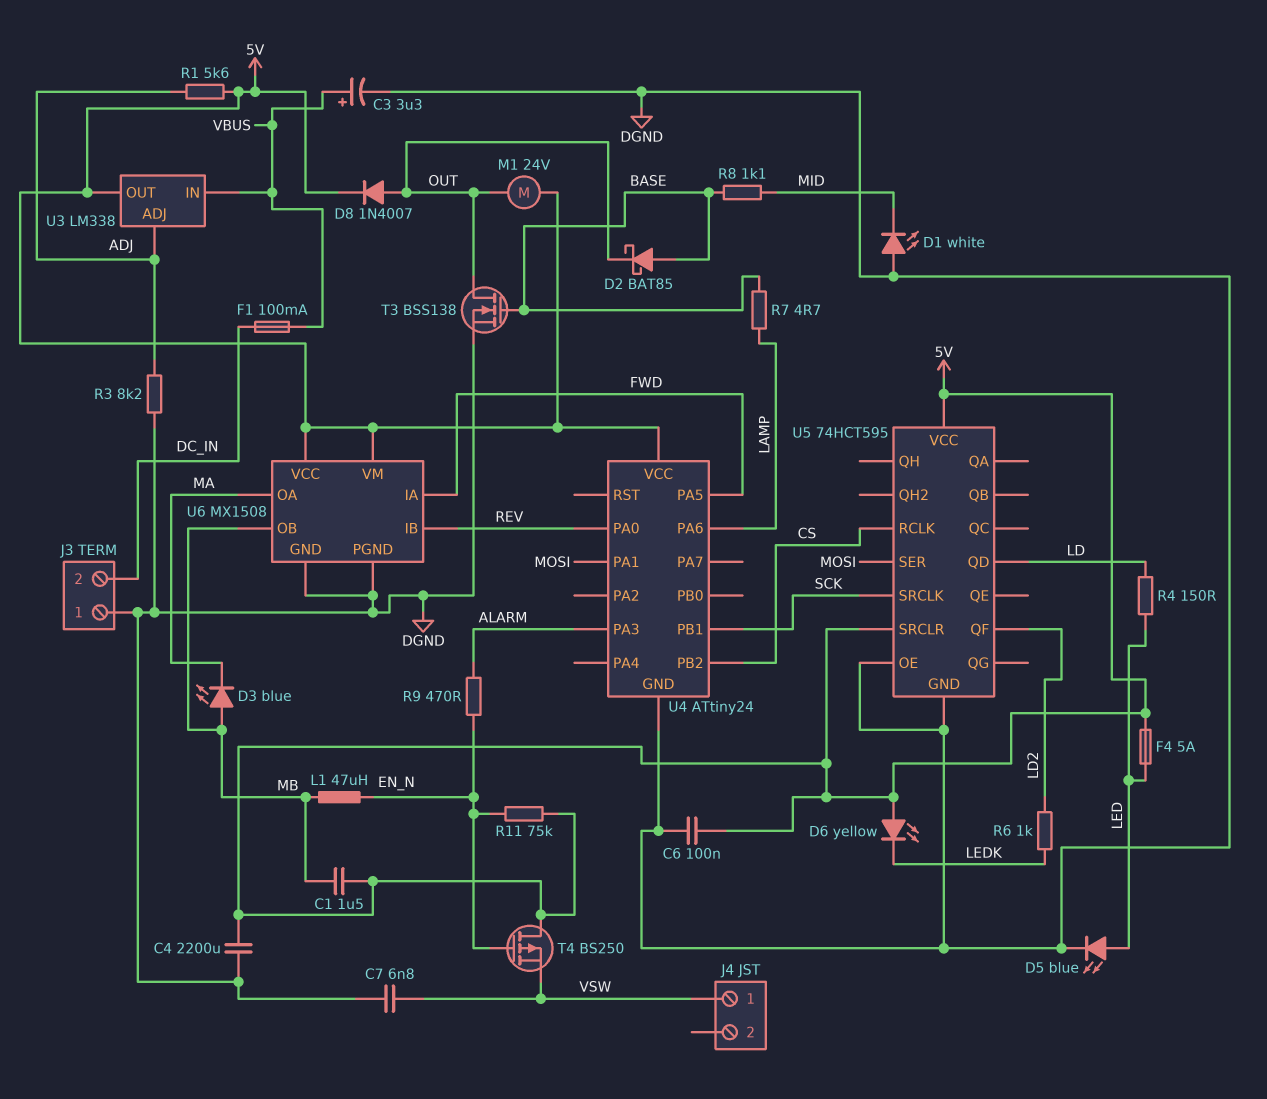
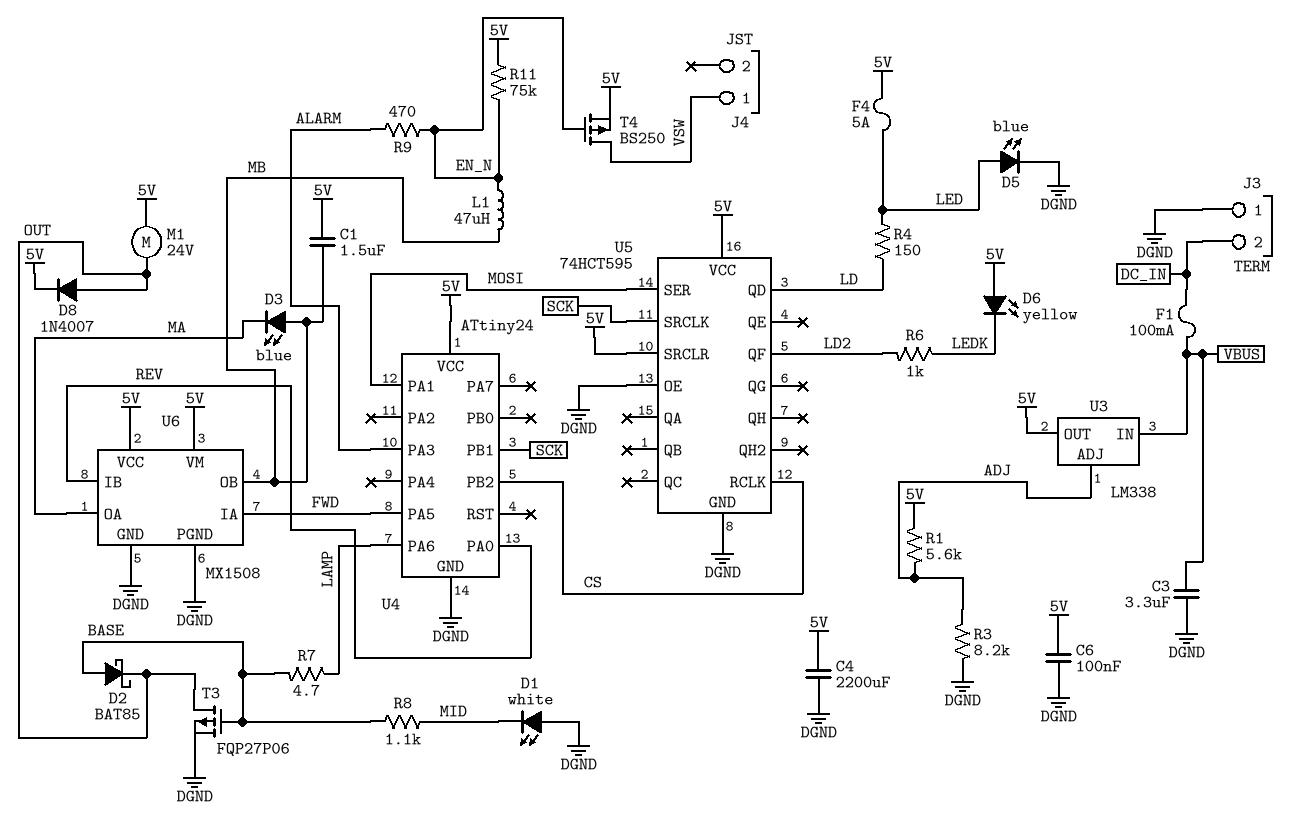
C3: 3.3uF (plus VBUS, minus DGND) -> 3.3uF (DGND, VBUS)
C7: 6.8nF (DGND, VSW) -> none
T3: NMOS BSS138 (G BASE, D OUT, S DGND) -> PMOS FQP27P06 (G BASE, D OUT, S DGND)
T4: PMOS BS250 (G EN_N, D 5V, S VSW) -> PMOS BS250 (G EN_N, D VSW, S 5V)

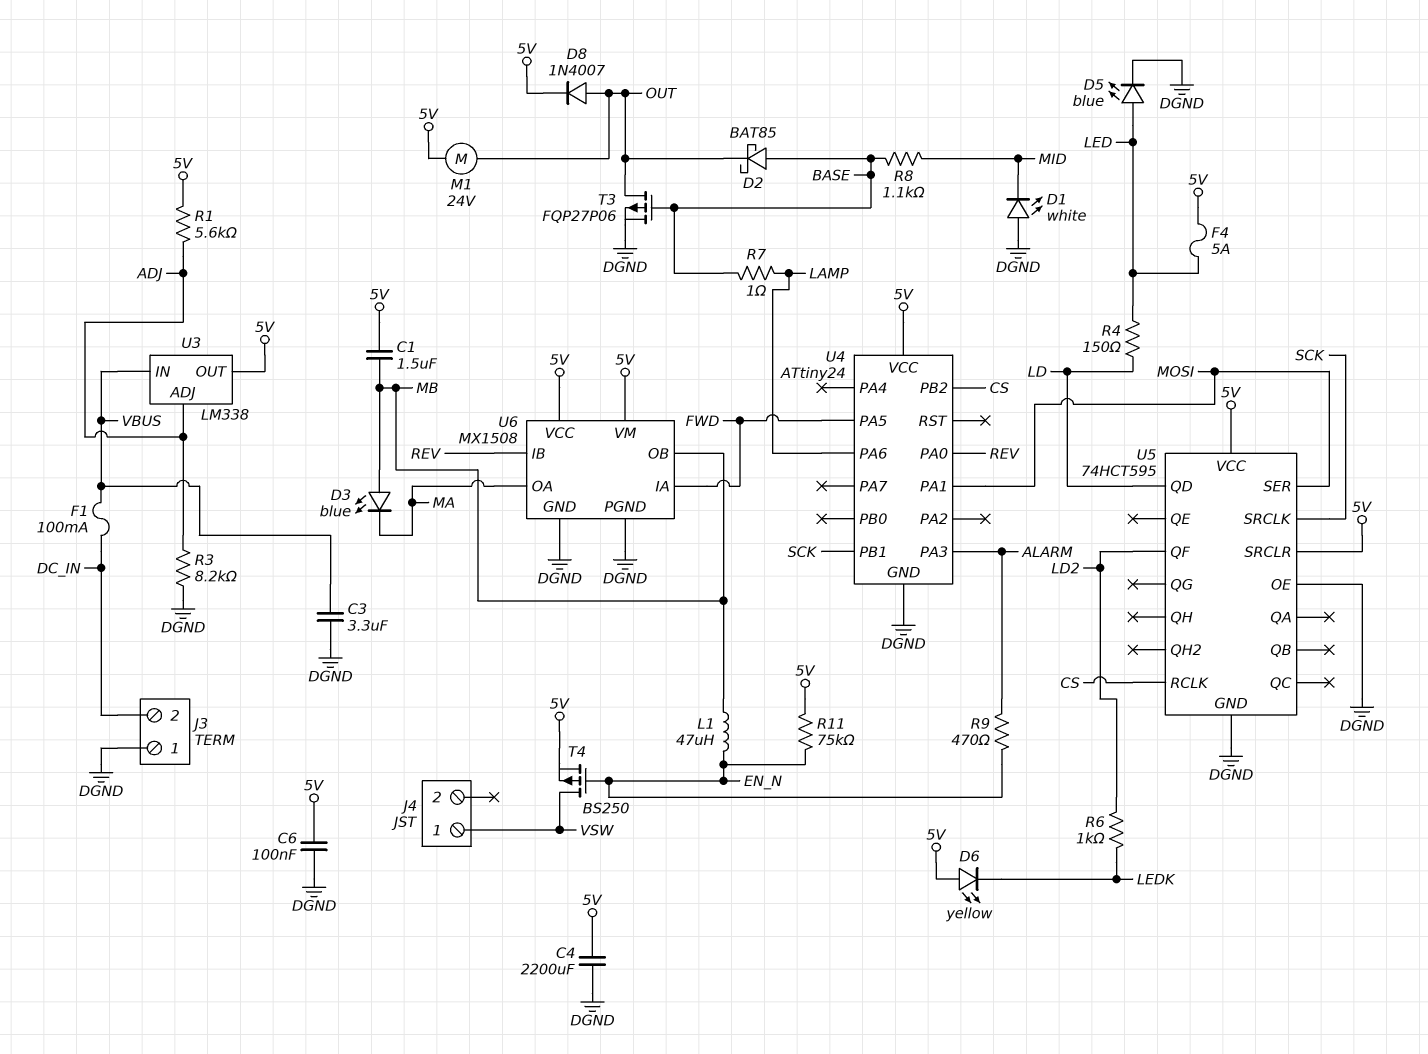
R7: 4.7 (BASE, LAMP) -> 1 (BASE, LAMP)

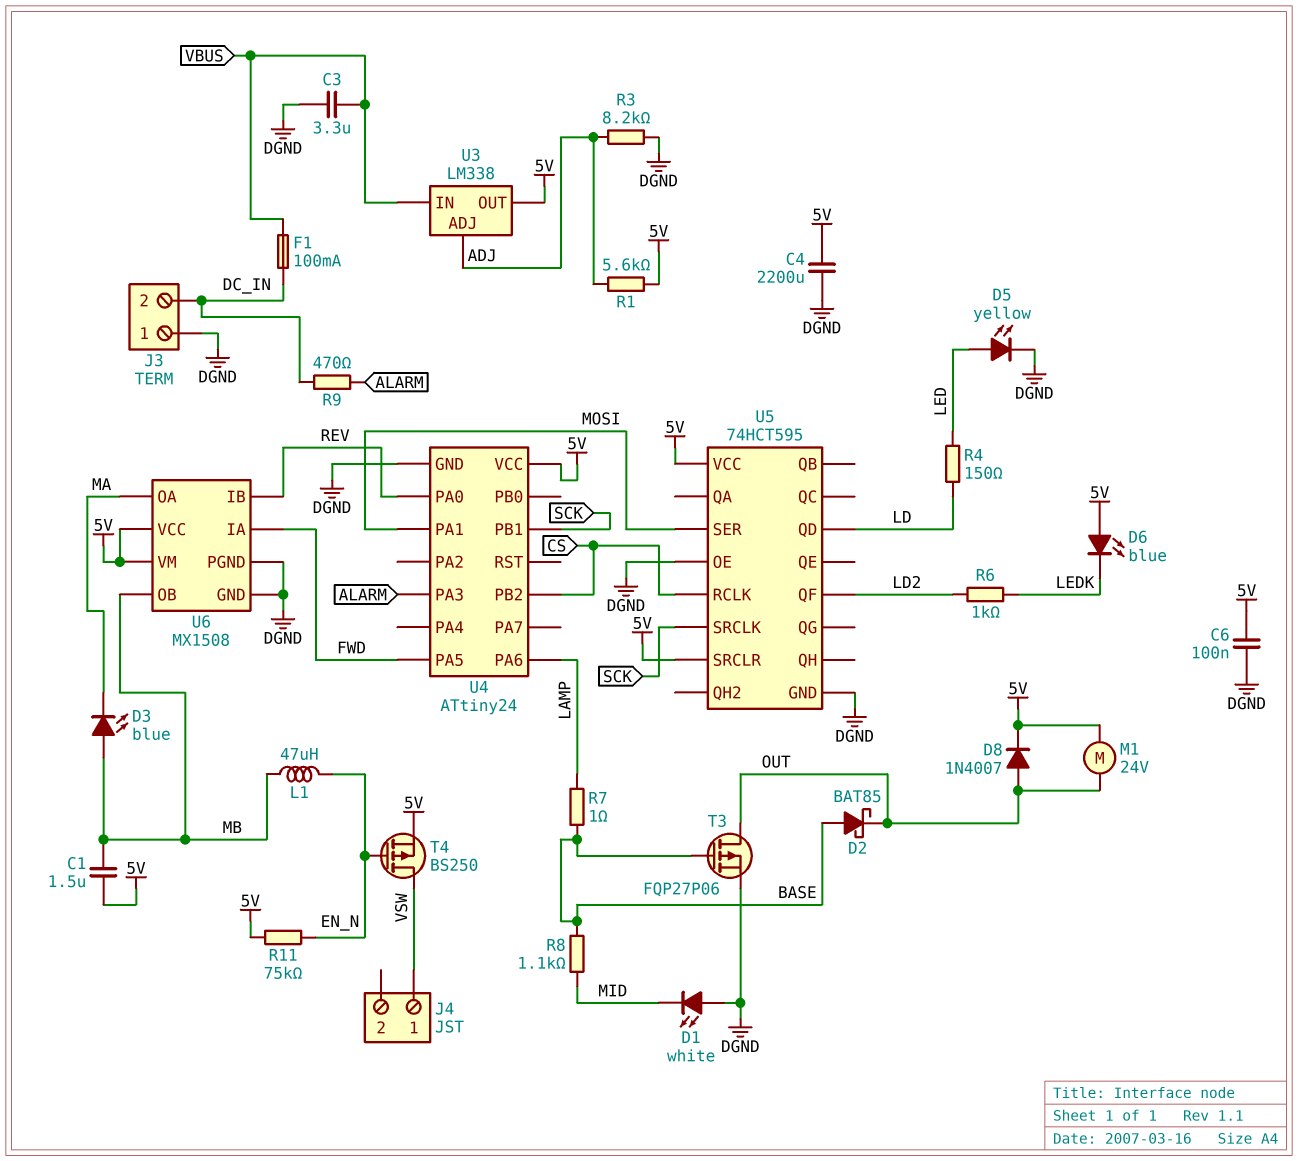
D5: LED blue (A LED, K DGND) -> LED yellow (A LED, K DGND)
D6: LED yellow (A 5V, K LEDK) -> LED blue (A 5V, K LEDK)
F4: 5A (5V, LED) -> none
R9: 470 (ALARM, EN_N) -> 470 (ALARM, DC_IN)

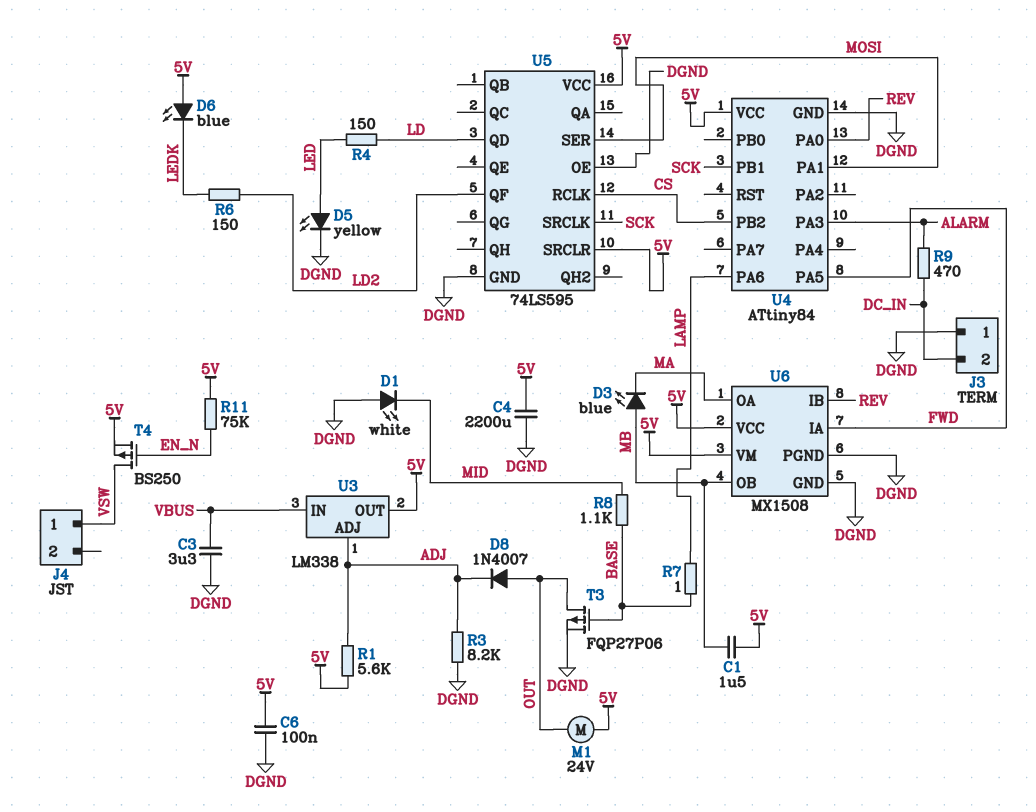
D2: schottky BAT85 (A BASE, K OUT) -> none
D8: diode 1N4007 (A OUT, K 5V) -> diode 1N4007 (A OUT, K ADJ)
F1: 100mA (DC_IN, VBUS) -> none
L1: 47uH (EN_N, MB) -> none
R6: 1k (LD2, LEDK) -> 150 (LD2, LEDK)
U4: ATtiny24 -> ATtiny84
U5: 74HCT595 -> 74LS595

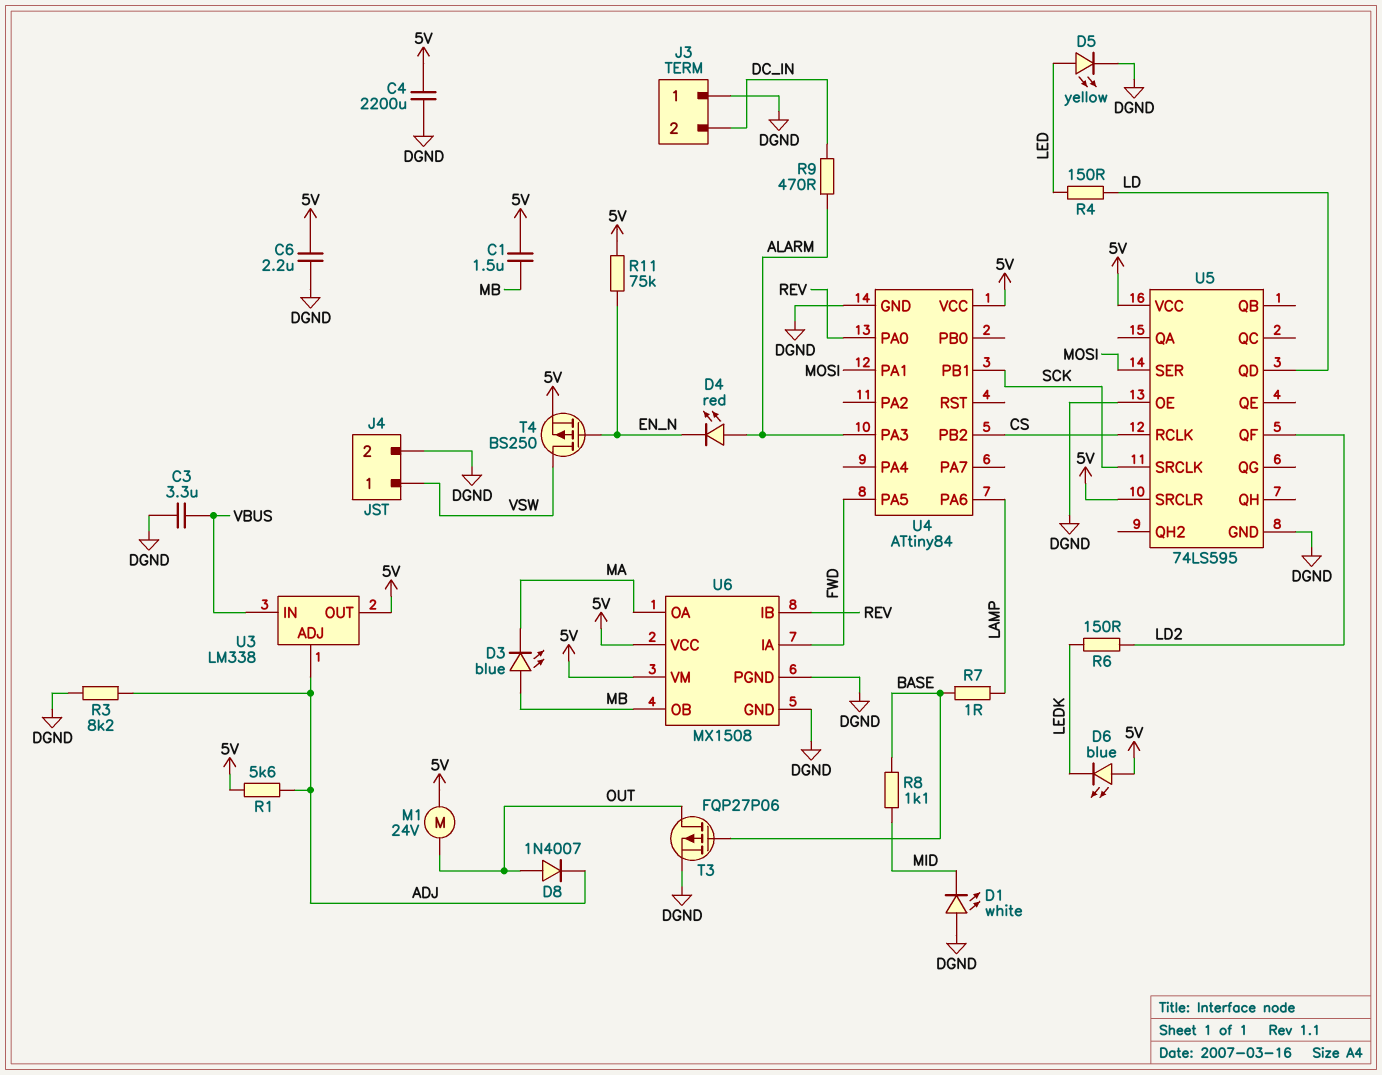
C6: 100nF (5V, DGND) -> 2.2uF (5V, DGND)
D4: none -> LED red (A ALARM, K EN_N)
J4 pin 2: none -> DGND

